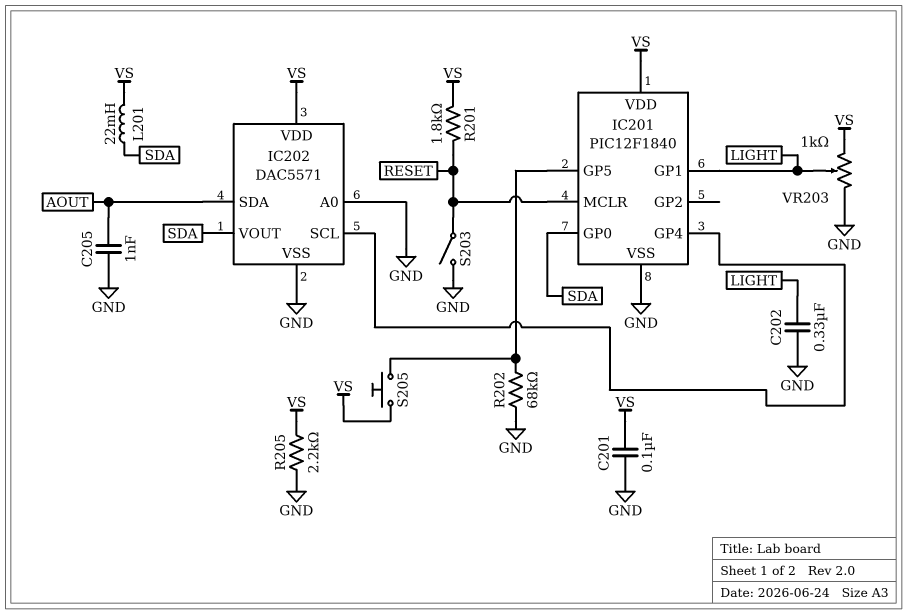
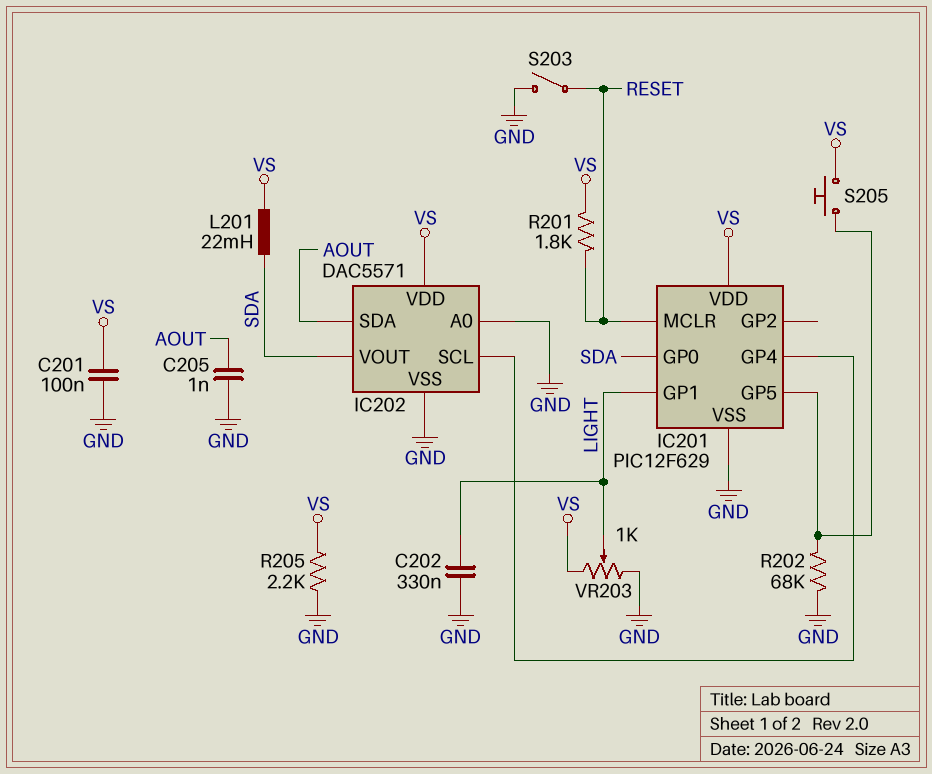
IC201: PIC12F1840 -> PIC12F629

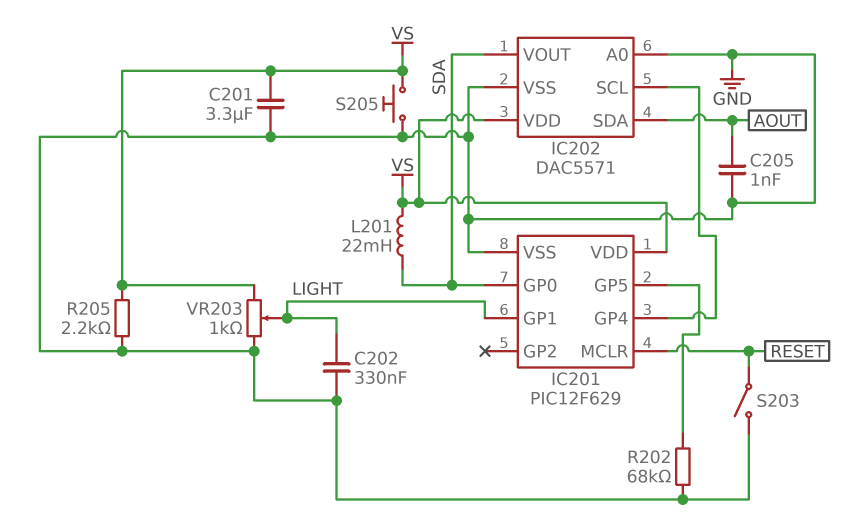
C201: 100nF (GND, VS) -> 3.3uF (GND, VS)
R201: 1.8k (RESET, VS) -> none
S205: button (IC201/GP5, VS) -> button (GND, VS)

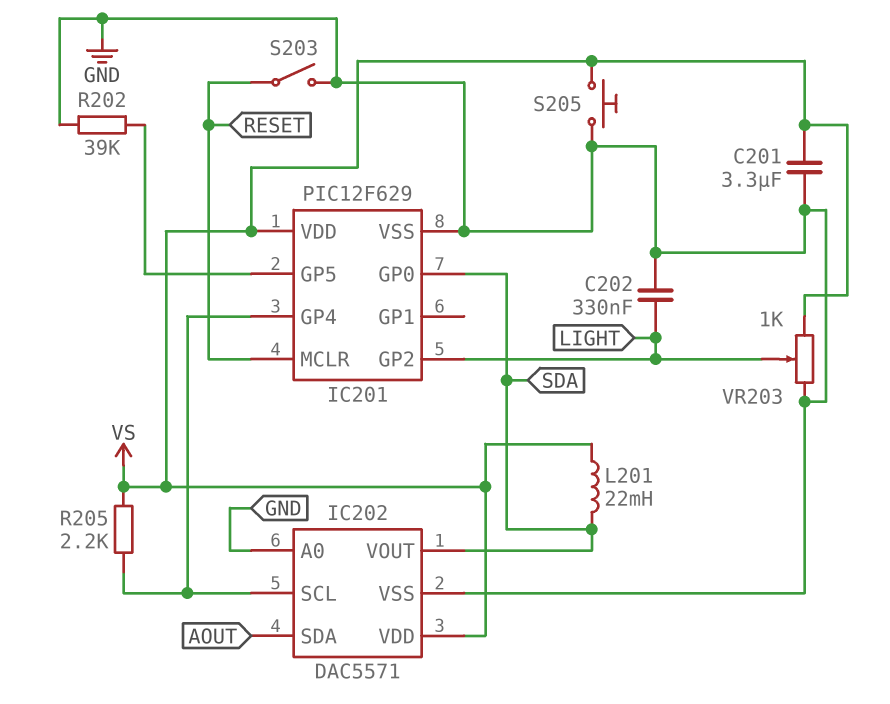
C205: 1nF (AOUT, GND) -> none
IC201 pin GP1: LIGHT -> none
IC201 pin GP2: none -> LIGHT
R202: 68k (GND, IC201/GP5) -> 39k (GND, IC201/GP5)
R205: 2.2k (GND, VS) -> 2.2k (IC201/GP4, VS)

